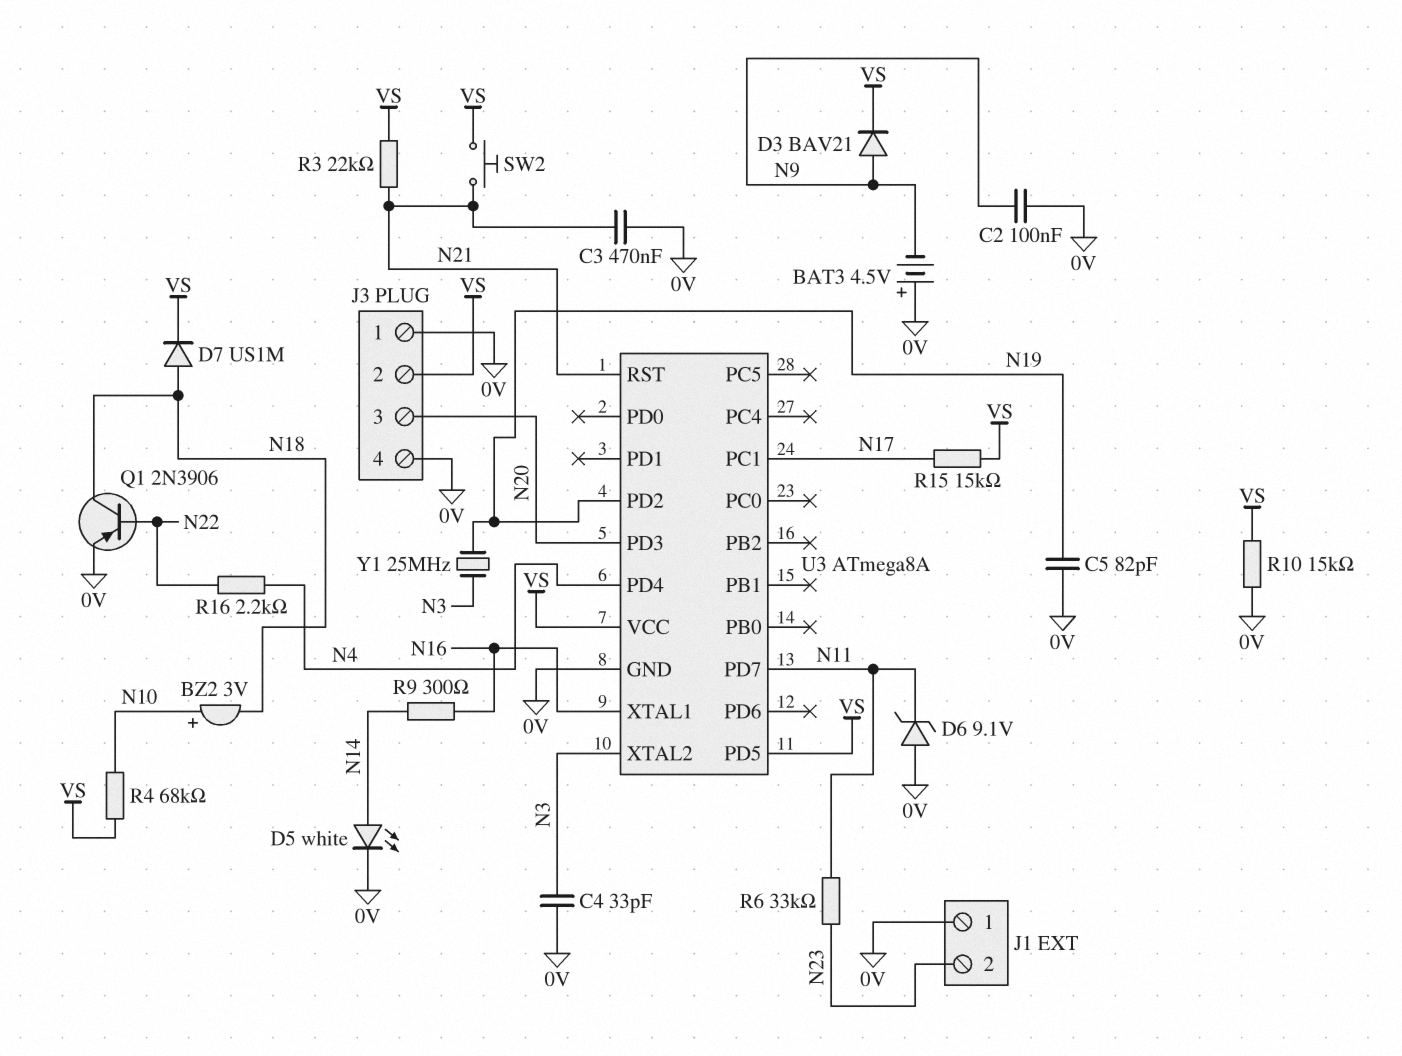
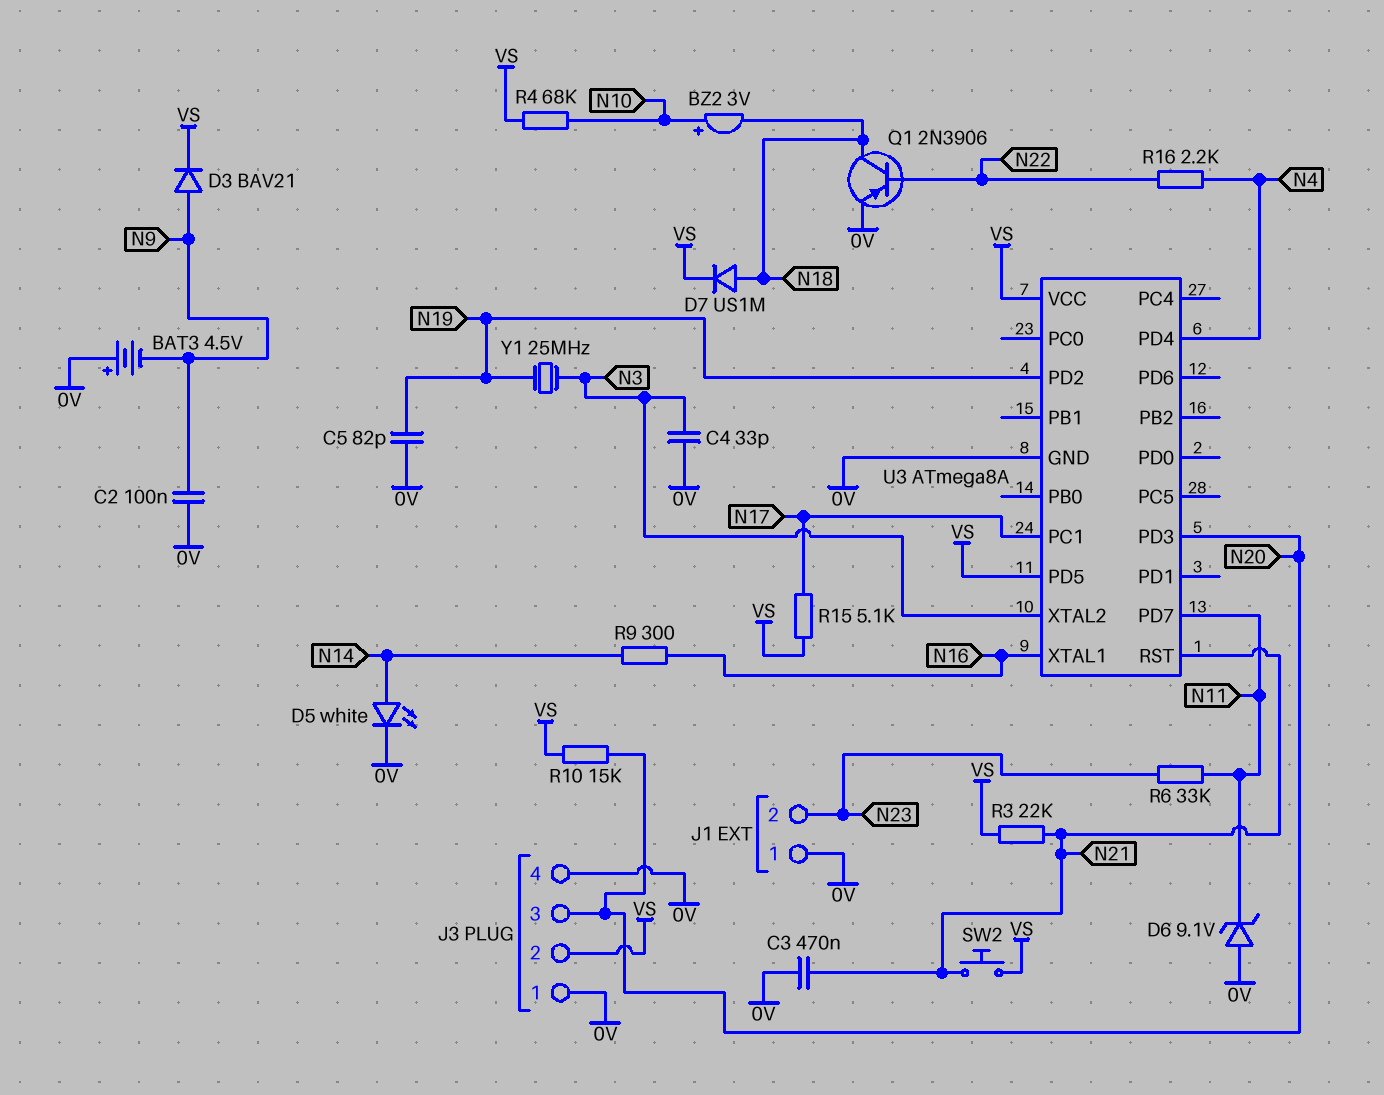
R10: 15k (0V, VS) -> 15k (N20, VS)
R15: 15k (N17, VS) -> 5.1k (N17, VS)

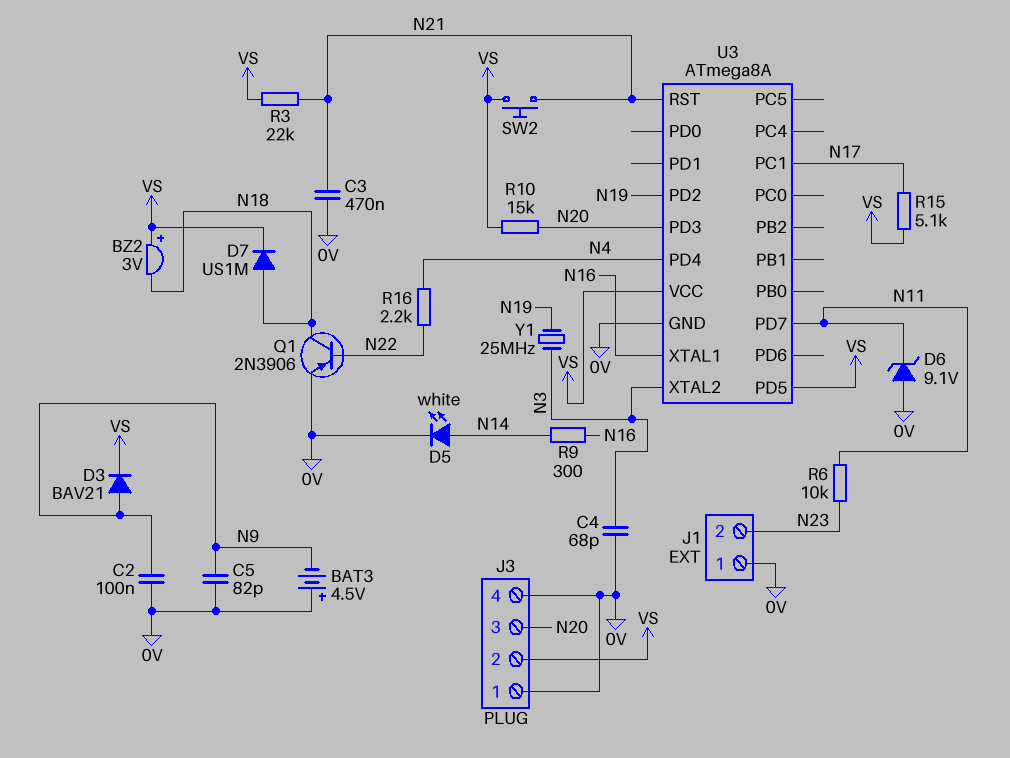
BZ2: buzzer 3V (plus N10, minus N18) -> buzzer 3V (plus VS, minus N18)
C4: 33pF (0V, N3) -> 68pF (0V, N3)
C5: 82pF (0V, N19) -> 82pF (0V, N9)
R4: 68k (N10, VS) -> none
R6: 33k (N11, N23) -> 10k (N11, N23)

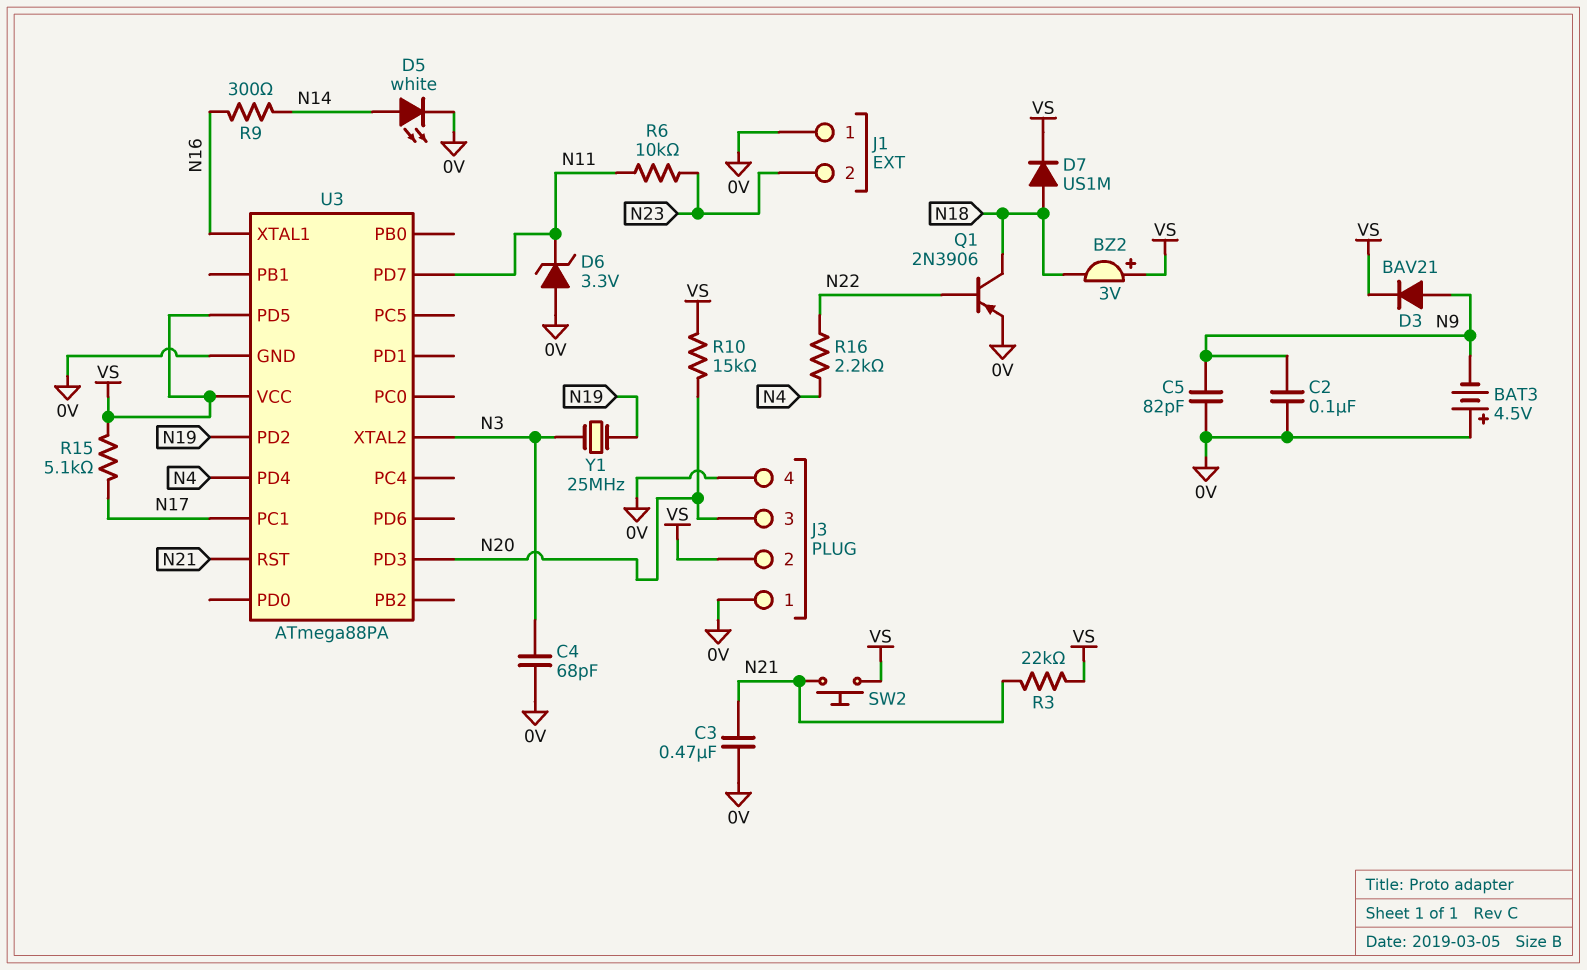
D6: zener 9.1V (A 0V, K N11) -> zener 3.3V (A 0V, K N11)
U3: ATmega8A -> ATmega88PA

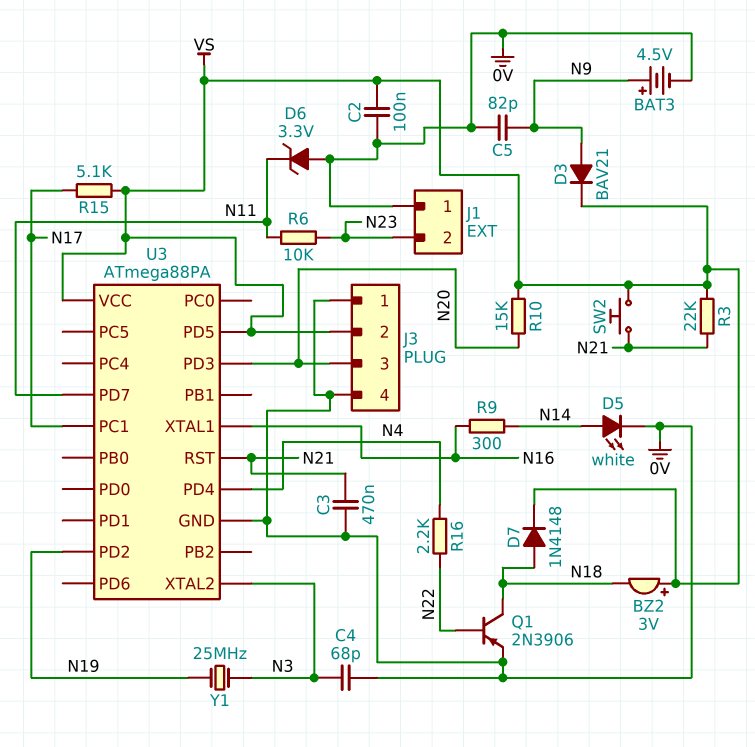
BAT3: 4.5V (plus 0V, minus N9) -> 4.5V (plus N9, minus 0V)
C2: 100nF (0V, N9) -> 100nF (0V, VS)
D7: diode US1M (A N18, K VS) -> diode 1N4148 (A N18, K VS)

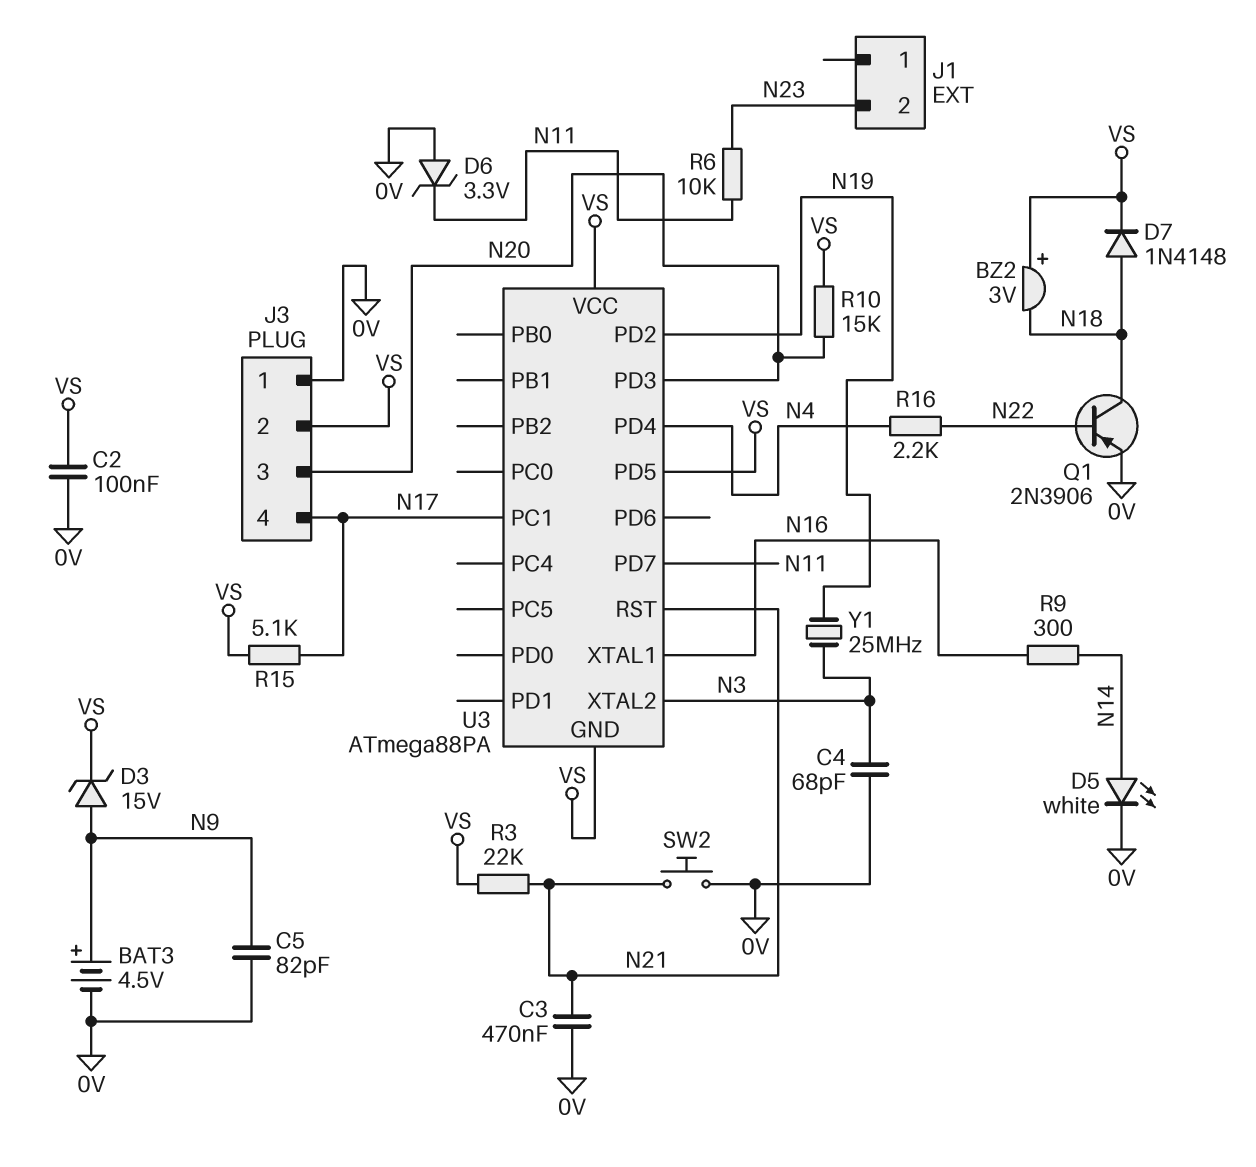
D3: diode BAV21 (A N9, K VS) -> zener 15V (A N9, K VS)
J1 pin 1: 0V -> none
J3 pin 4: 0V -> N17
SW2: button (N21, VS) -> button (0V, N21)
U3 pin GND: 0V -> VS

